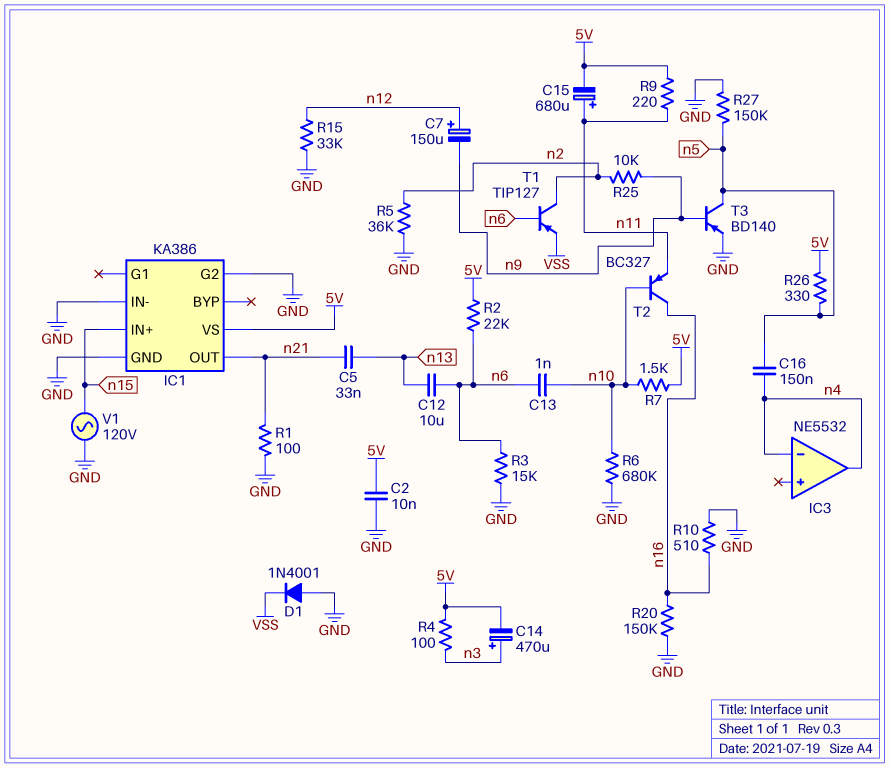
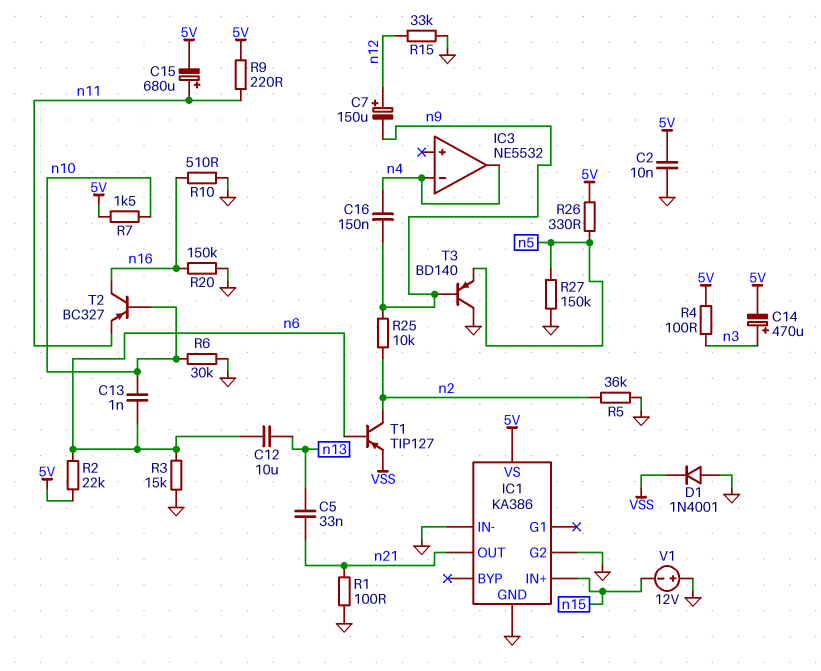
C16: 150nF (n4, n5) -> 150nF (n4, n9)
R6: 680k (GND, n10) -> 30k (GND, n10)
T3: PNP BD140 (B n9, C n5, E GND) -> PNP BD140 (B n9, C GND, E n5)
V1: AC 120V (GND, n15) -> 12V (plus GND, minus n15)

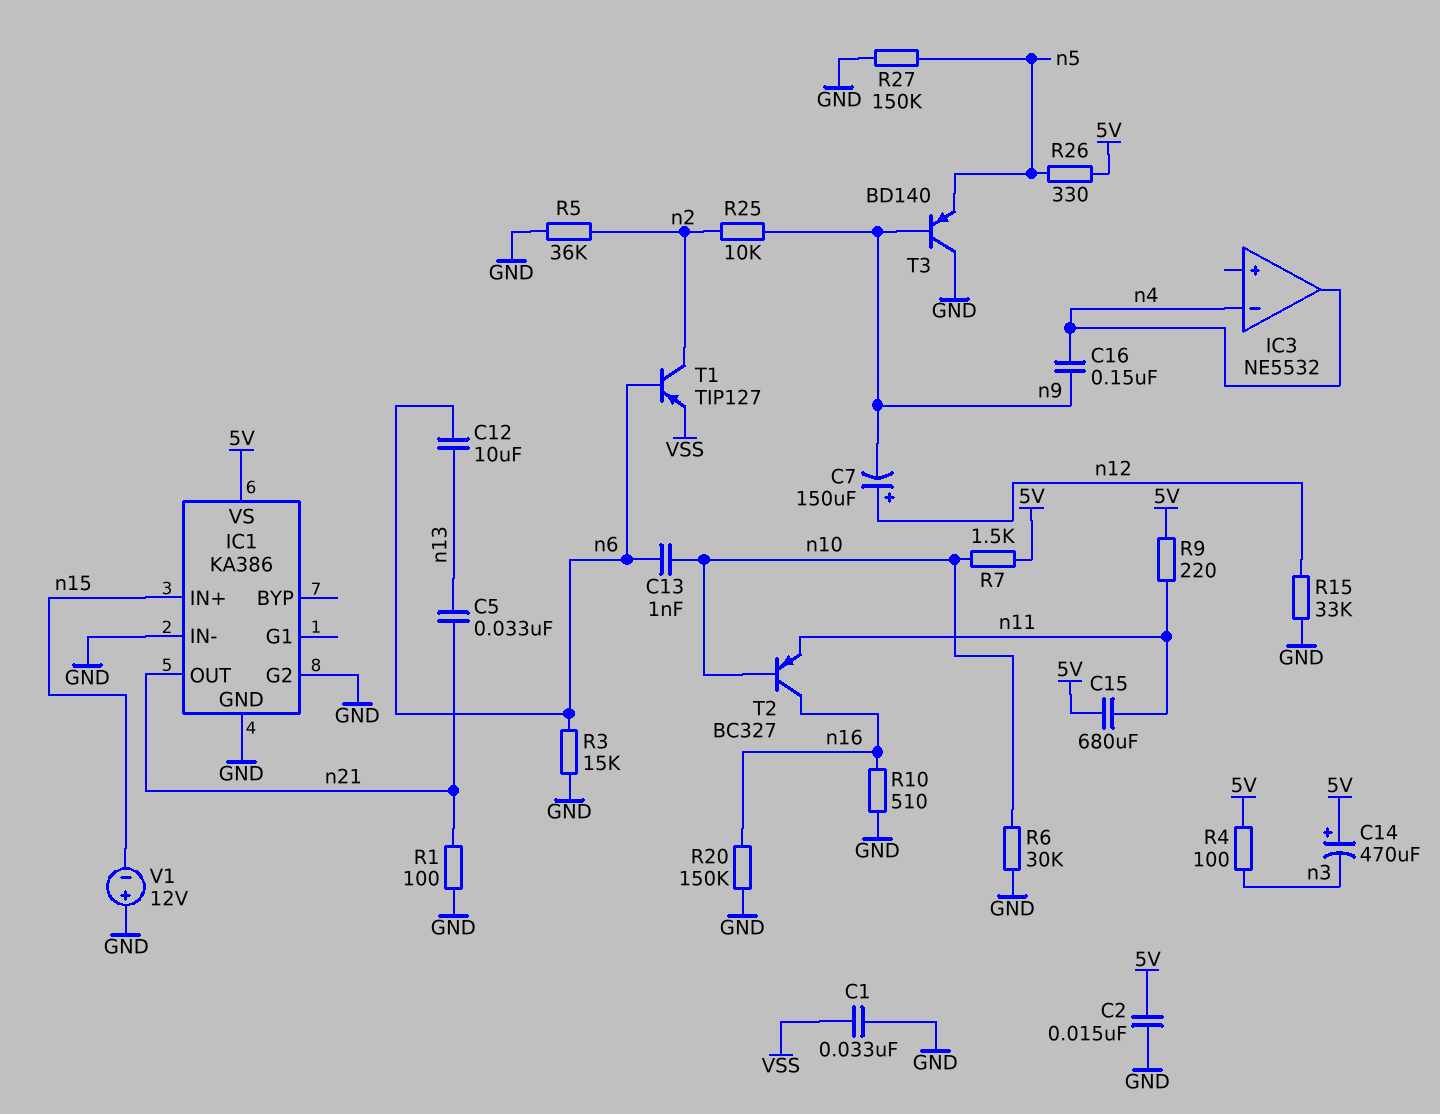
C1: none -> 33nF (GND, VSS)
C2: 10nF (5V, GND) -> 15nF (5V, GND)
C14: 470uF (plus n3, minus 5V) -> 470uF (plus 5V, minus n3)
C15: 680uF (plus n11, minus 5V) -> 680uF (5V, n11)
D1: diode 1N4001 (A GND, K VSS) -> none
R2: 22k (5V, n6) -> none

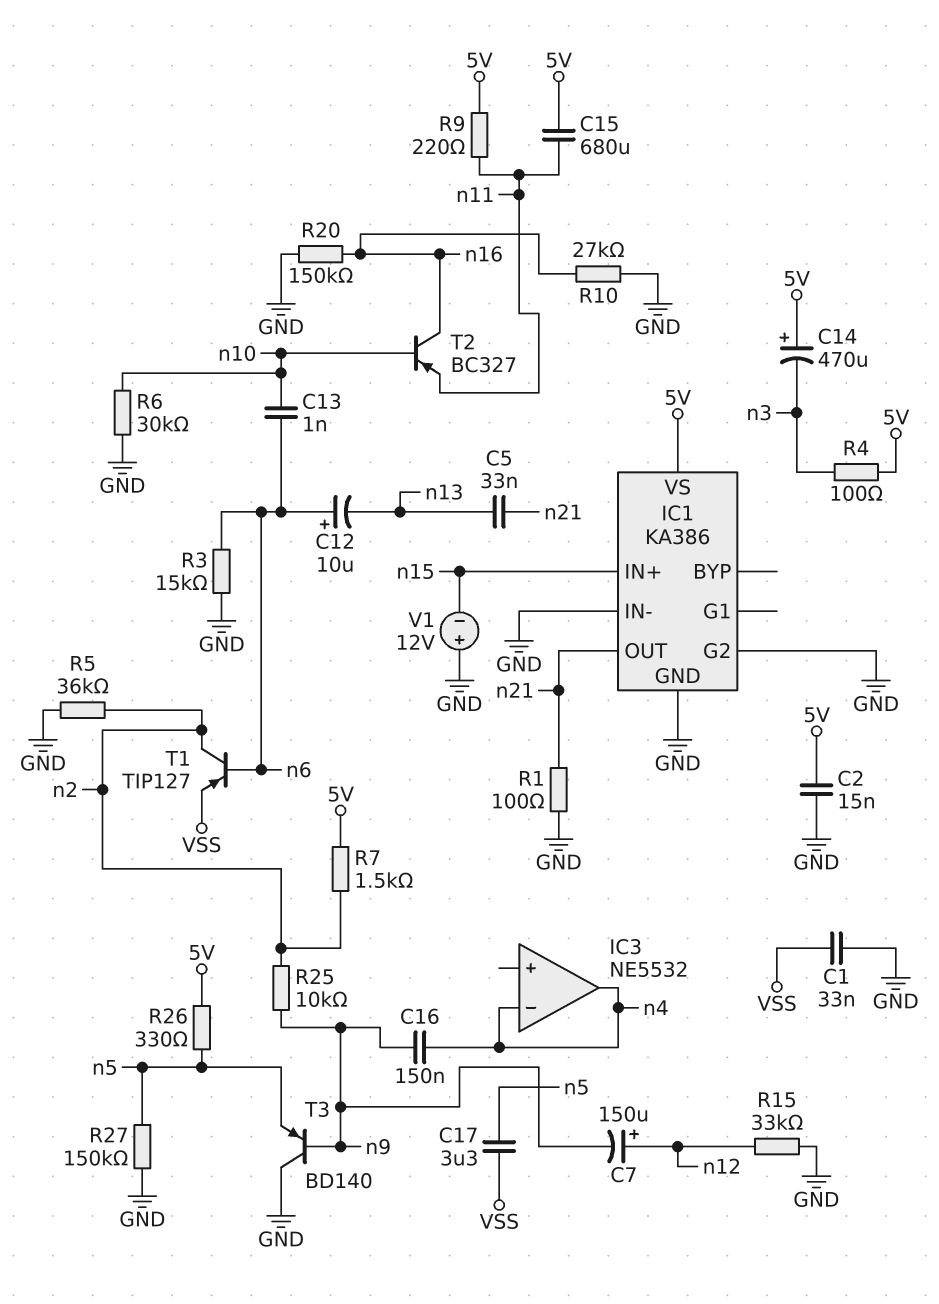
C12: 10uF (n6, n13) -> 10uF (plus n6, minus n13)
C17: none -> 3.3uF (VSS, n5)
R7: 1.5k (5V, n10) -> 1.5k (5V, n2)
R10: 510 (GND, n16) -> 27k (GND, n16)

